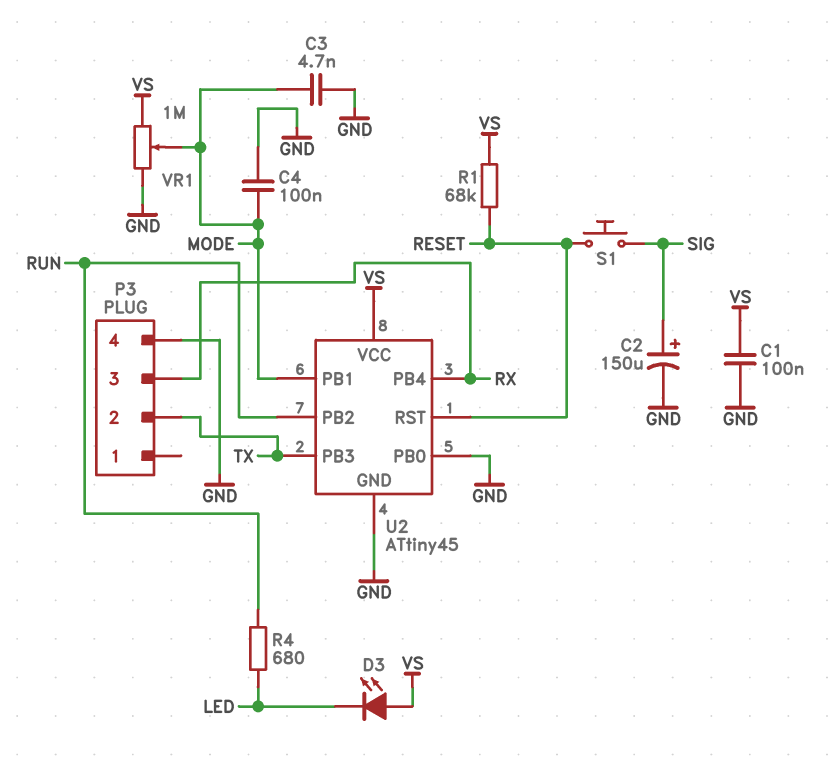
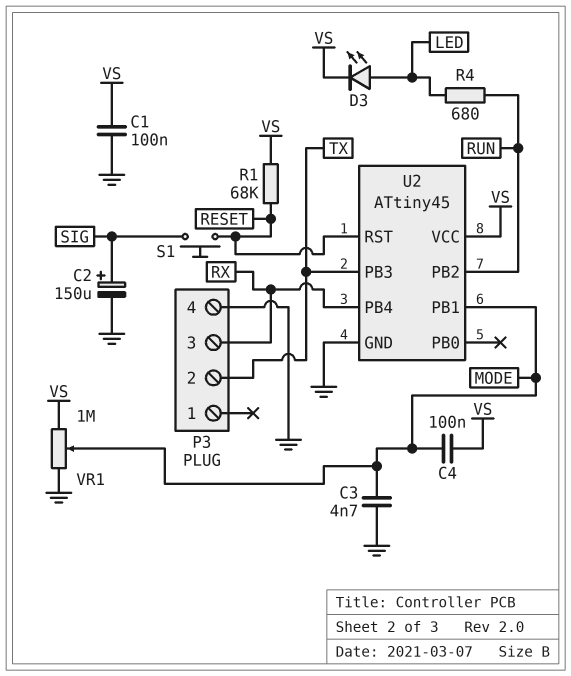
C4: 100nF (GND, MODE) -> 100nF (MODE, VS)
D3: LED (A VS, K LED) -> LED (A LED, K VS)
U2 pin PB0: GND -> none

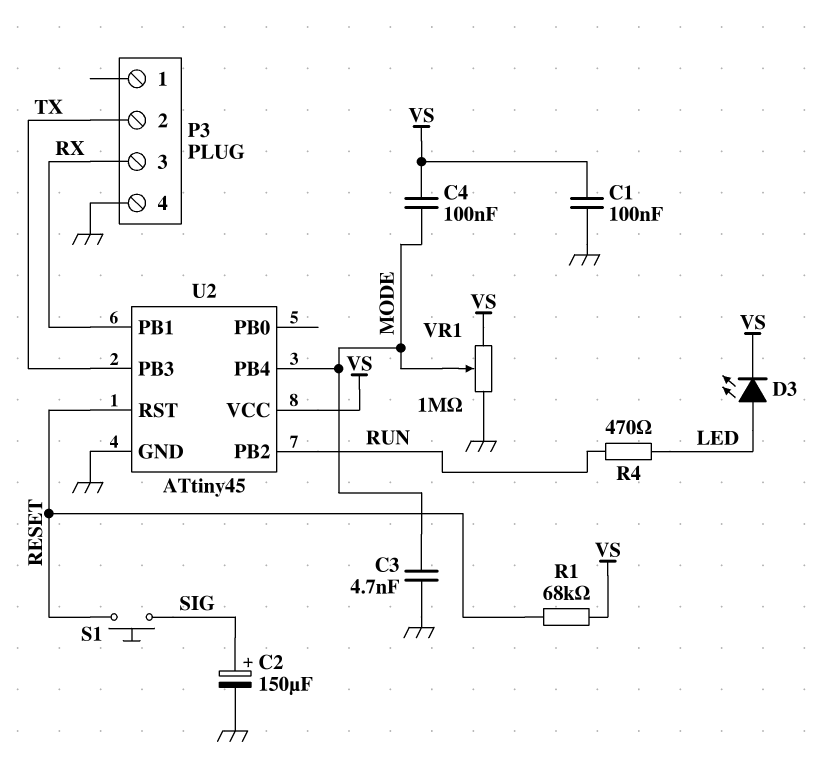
R4: 680 (LED, RUN) -> 470 (LED, RUN)
U2 pin PB1: MODE -> RX
U2 pin PB4: RX -> MODE

